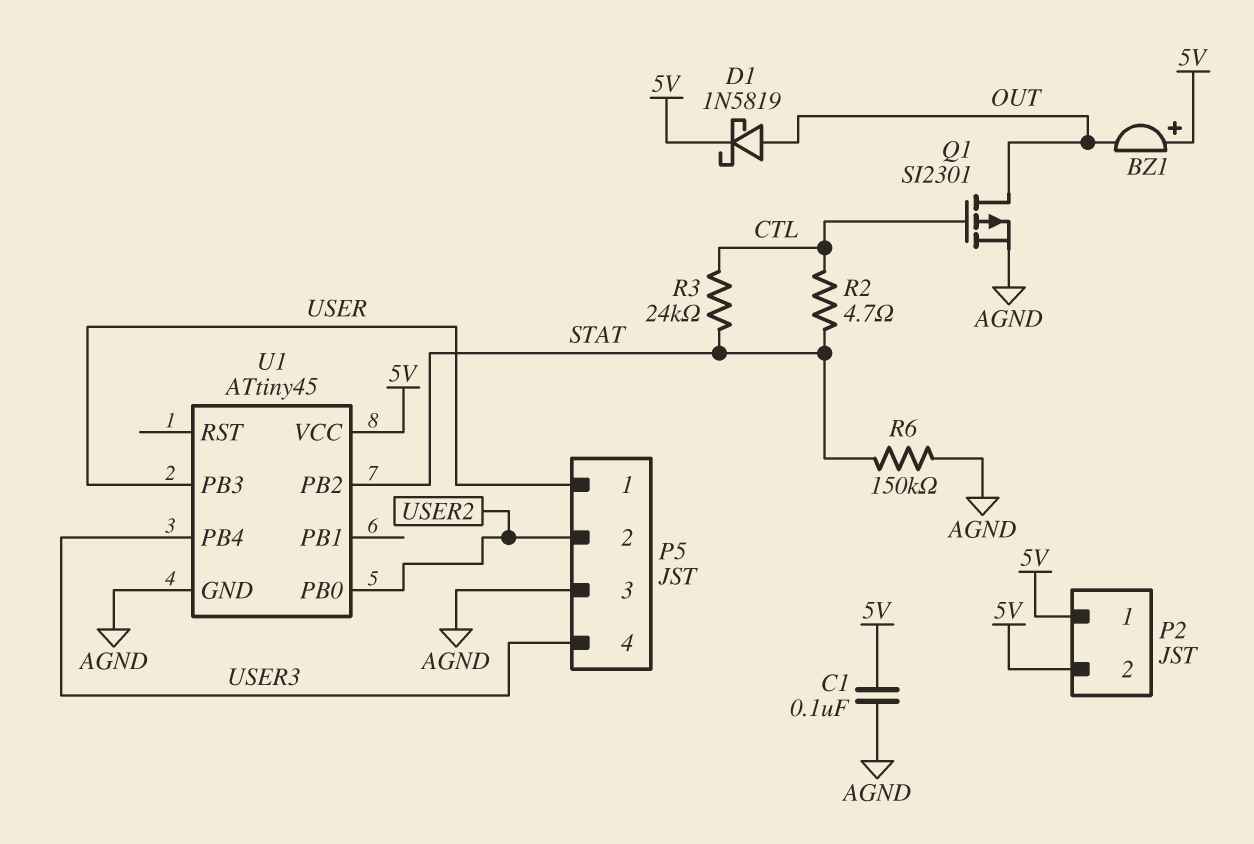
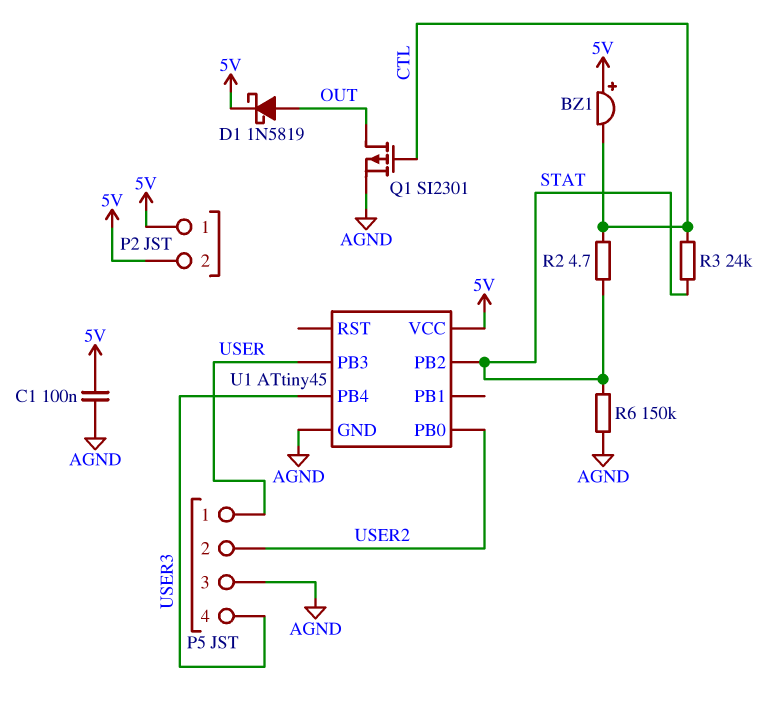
BZ1: buzzer (plus 5V, minus OUT) -> buzzer (plus 5V, minus CTL)

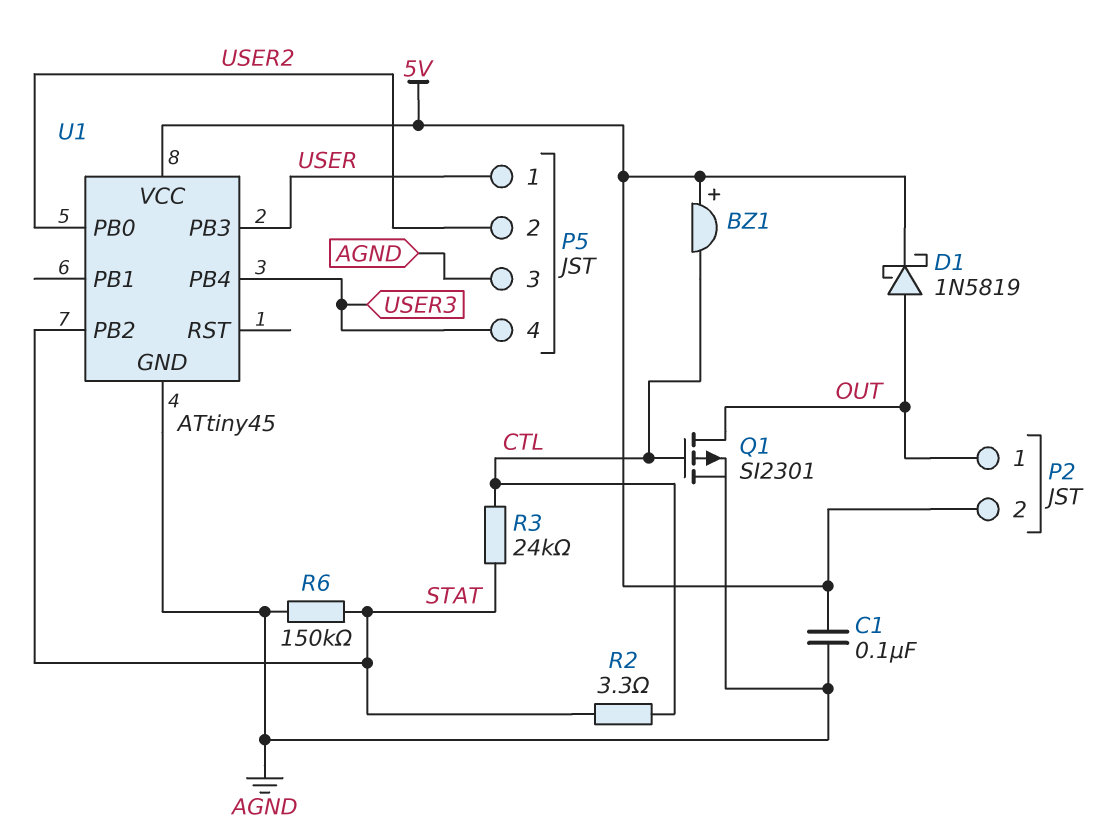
P2 pin 1: 5V -> OUT
R2: 4.7 (CTL, STAT) -> 3.3 (CTL, STAT)

